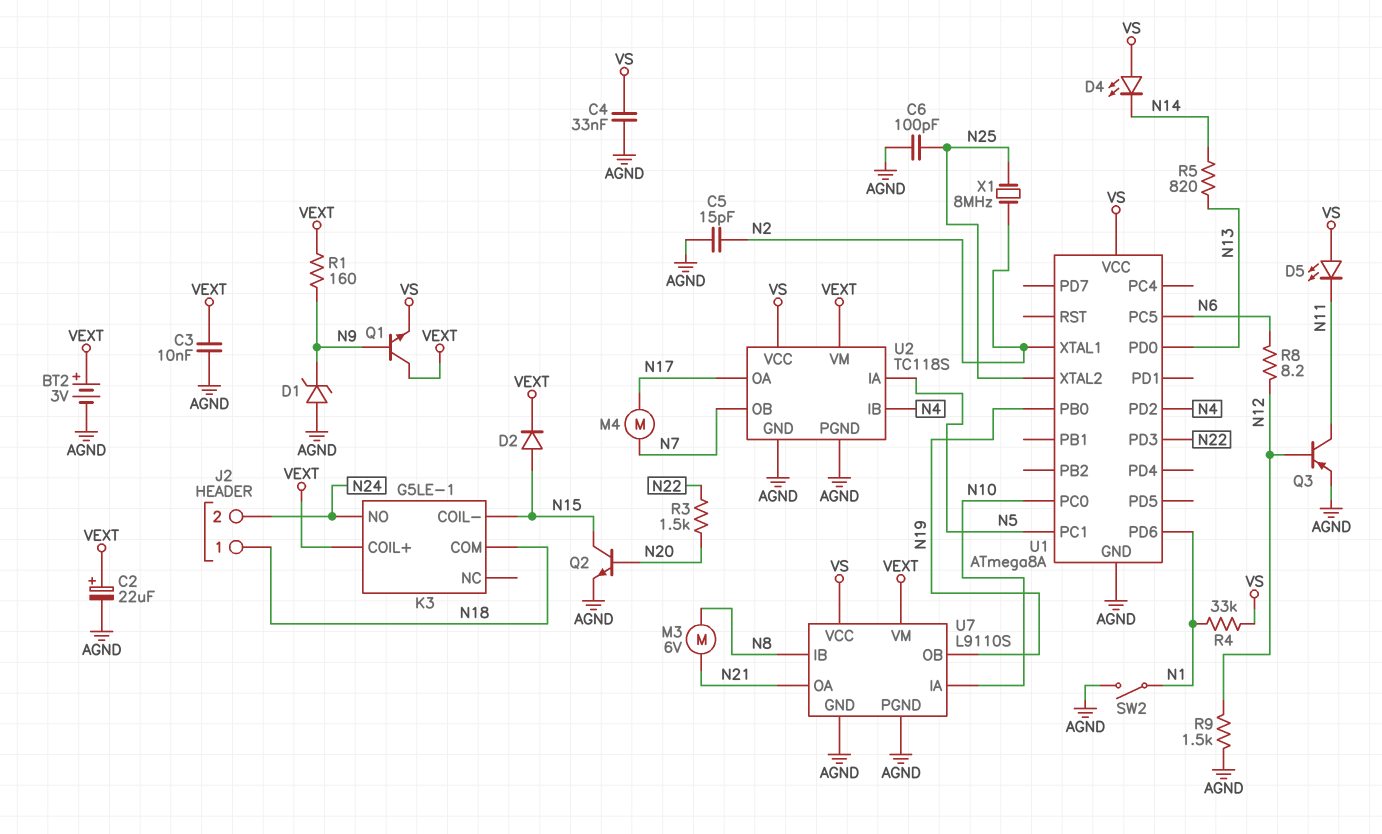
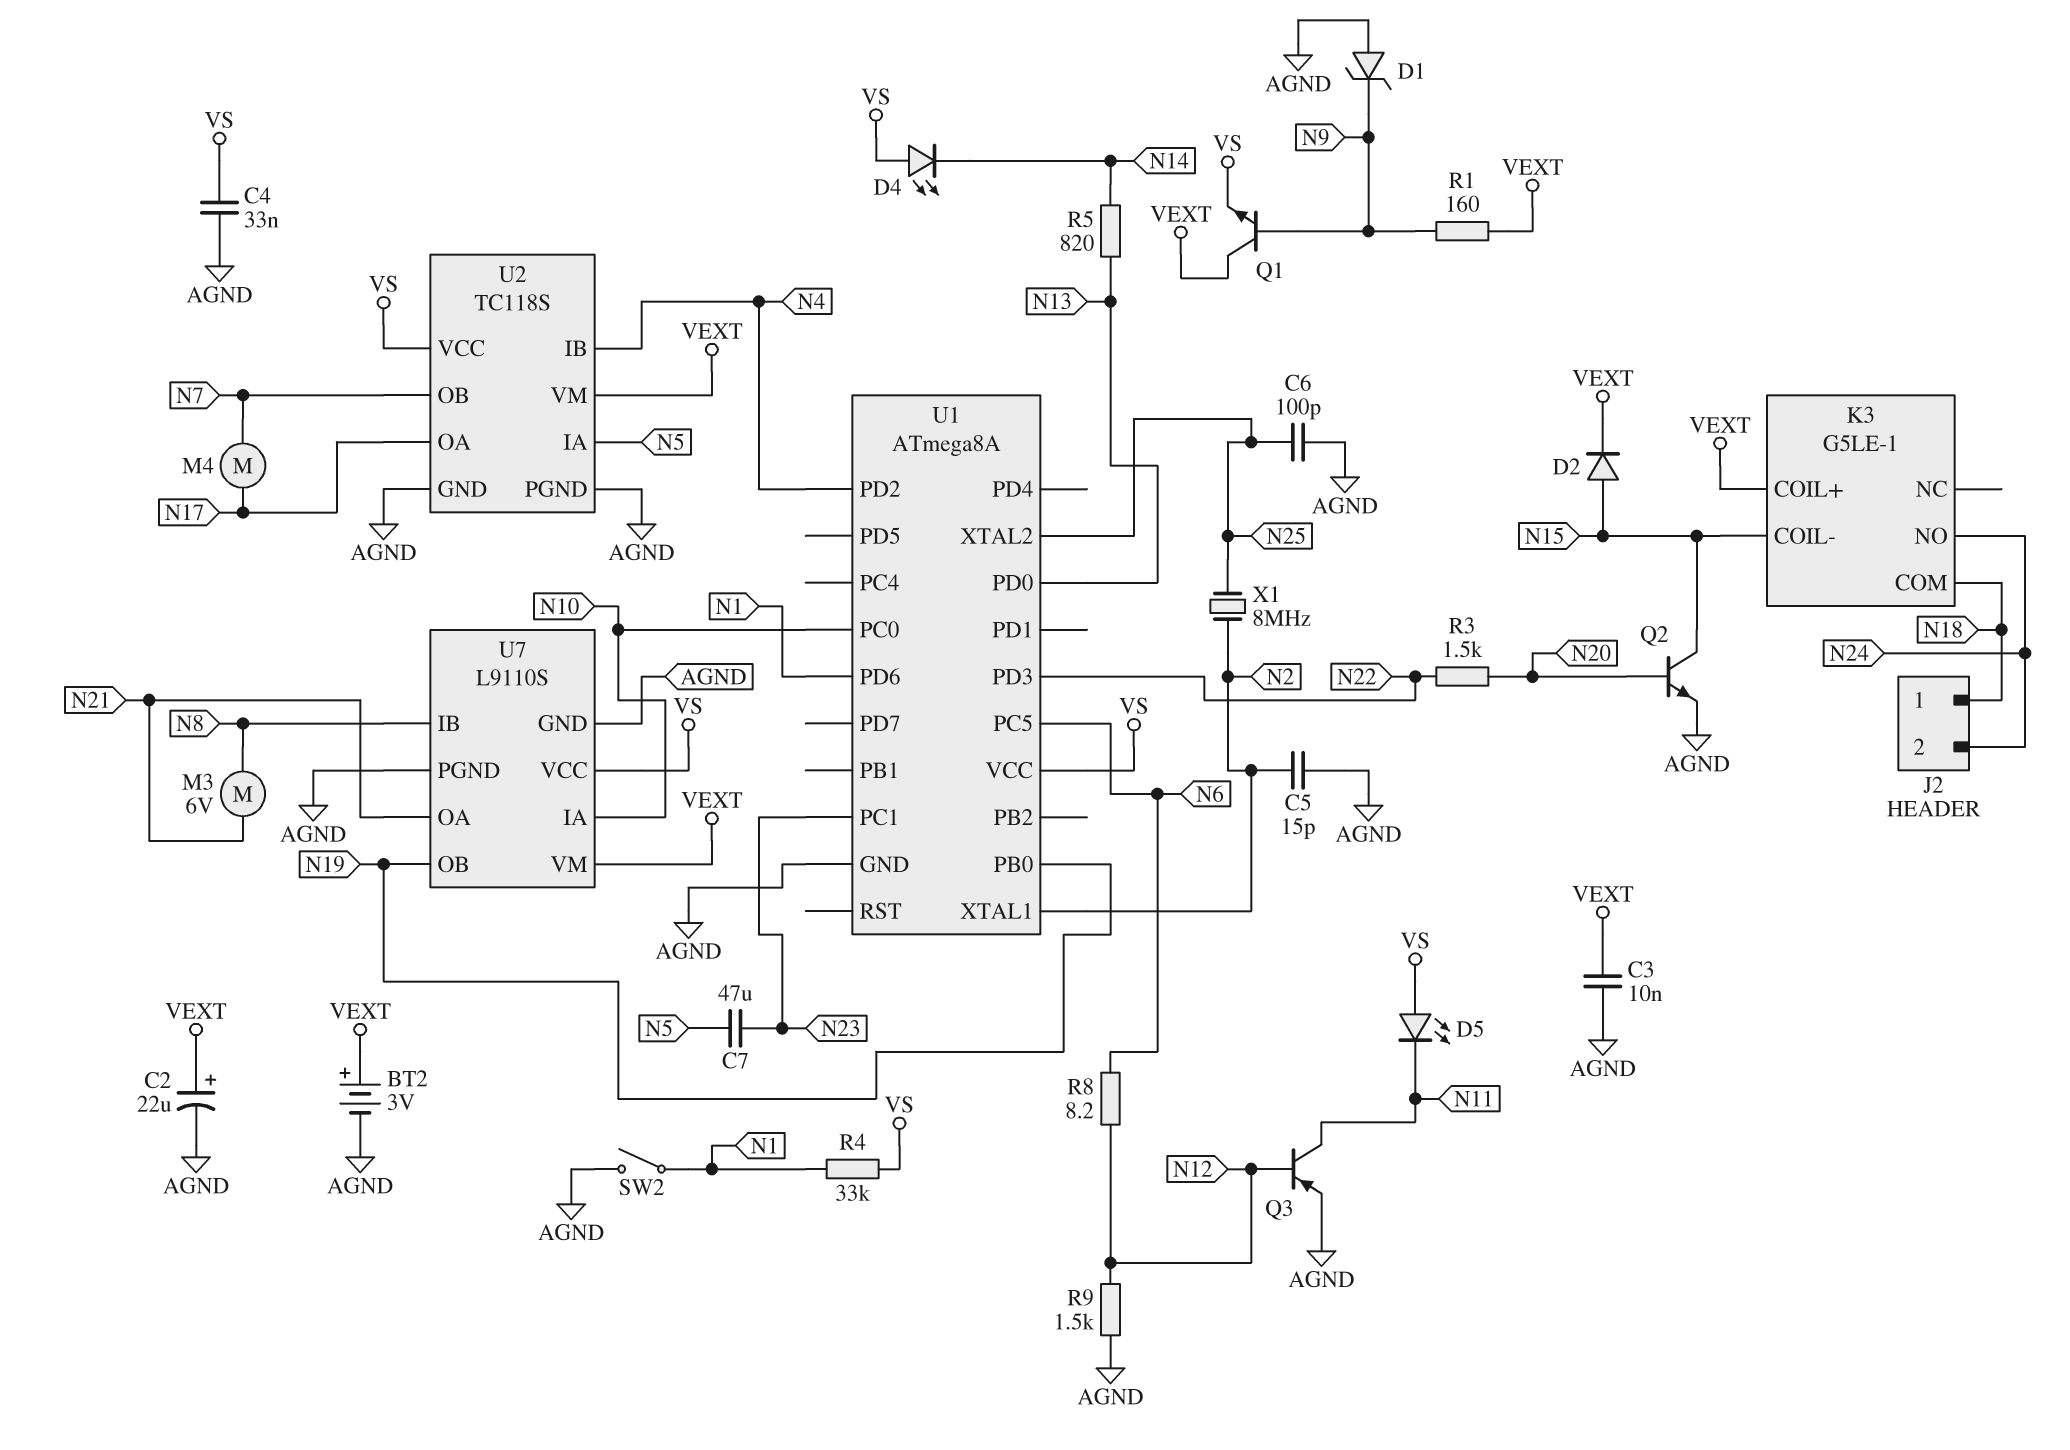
C7: none -> 47uF (N5, N23)
U1 pin PC1: N5 -> N23

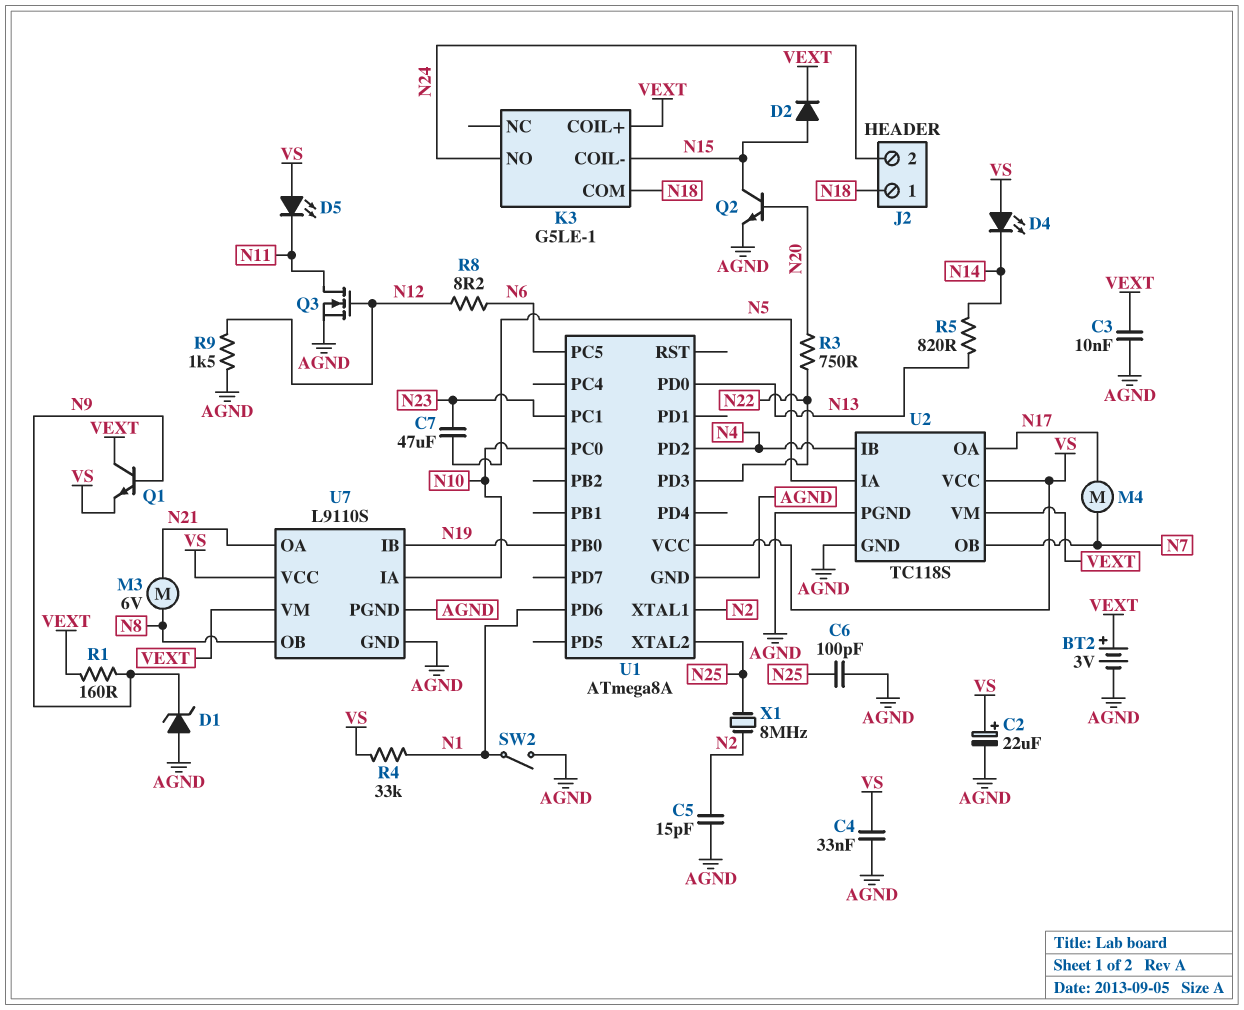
C2: 22uF (plus VEXT, minus AGND) -> 22uF (plus VS, minus AGND)
Q3: PNP (B N12, C N11, E AGND) -> NMOS (G N12, D N11, S AGND)
R3: 1.5k (N20, N22) -> 750 (N20, N22)
U7 pin IB: N8 -> N19
U7 pin OB: N19 -> N8

